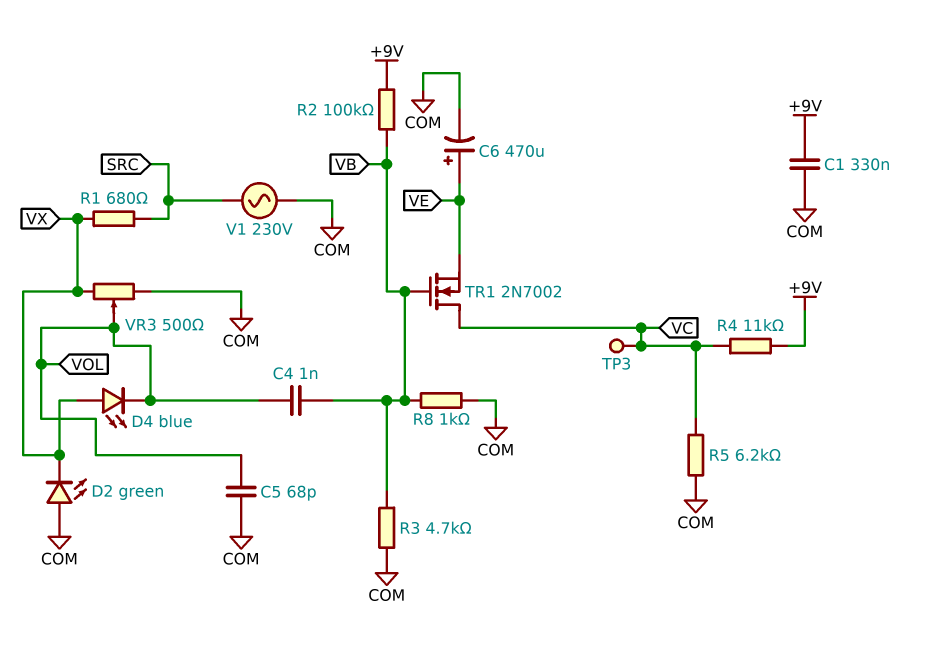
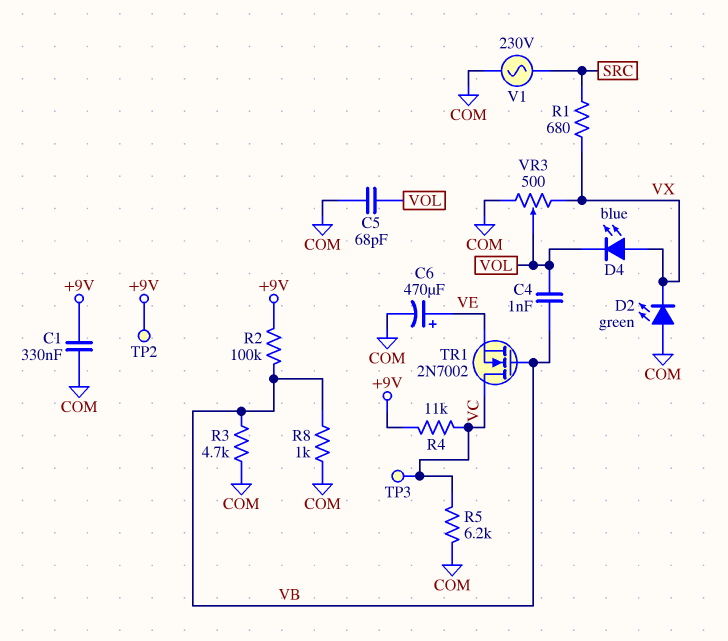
TP2: none -> test point (+9V)

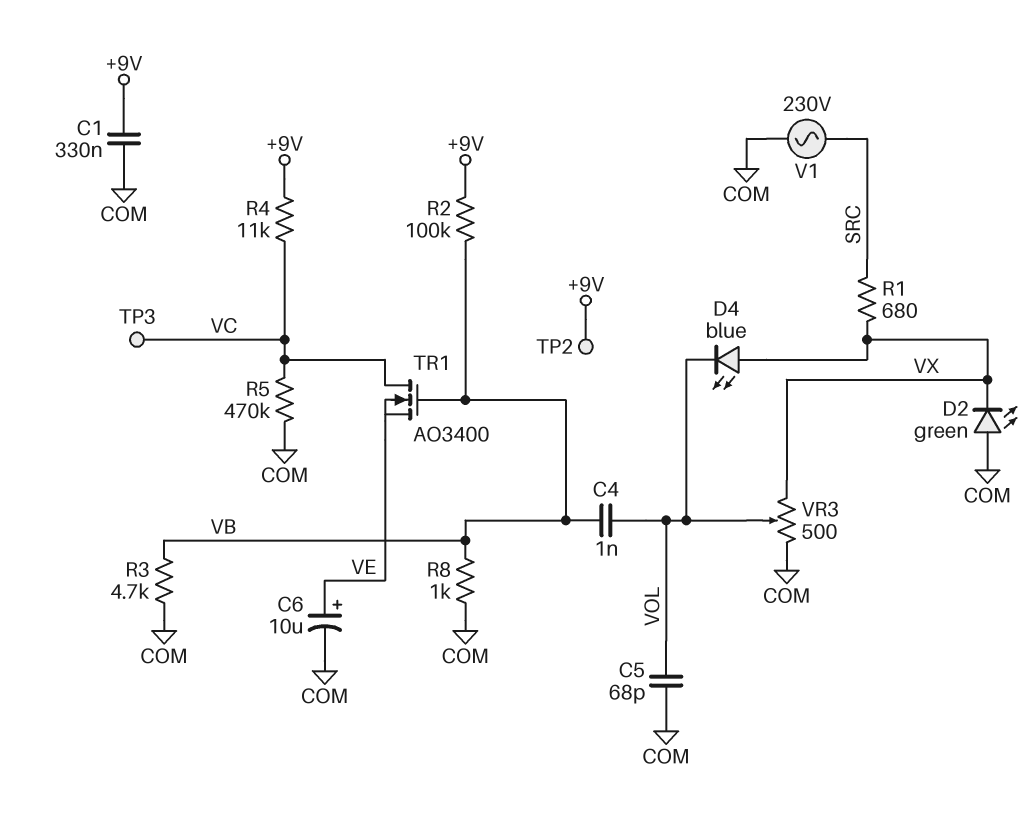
C6: 470uF (plus VE, minus COM) -> 10uF (plus VE, minus COM)
R5: 6.2k (COM, VC) -> 470k (COM, VC)
TR1: NMOS 2N7002 (G VB, D VC, S VE) -> NMOS AO3400 (G VB, D VC, S VE)

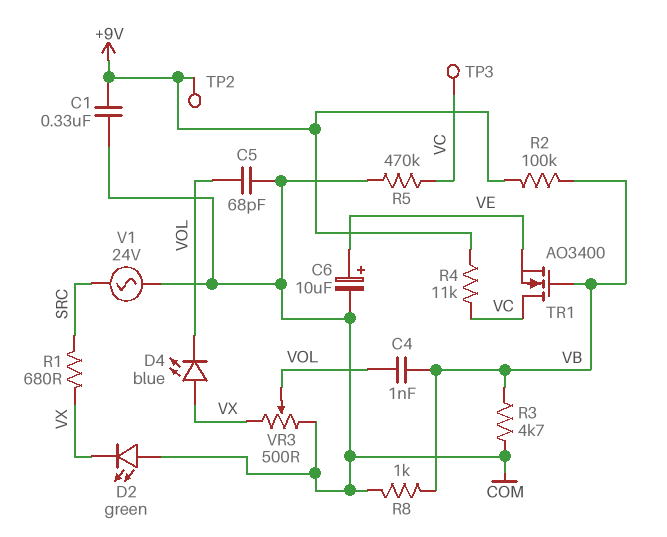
V1: AC 230V (COM, SRC) -> AC 24V (COM, SRC)

